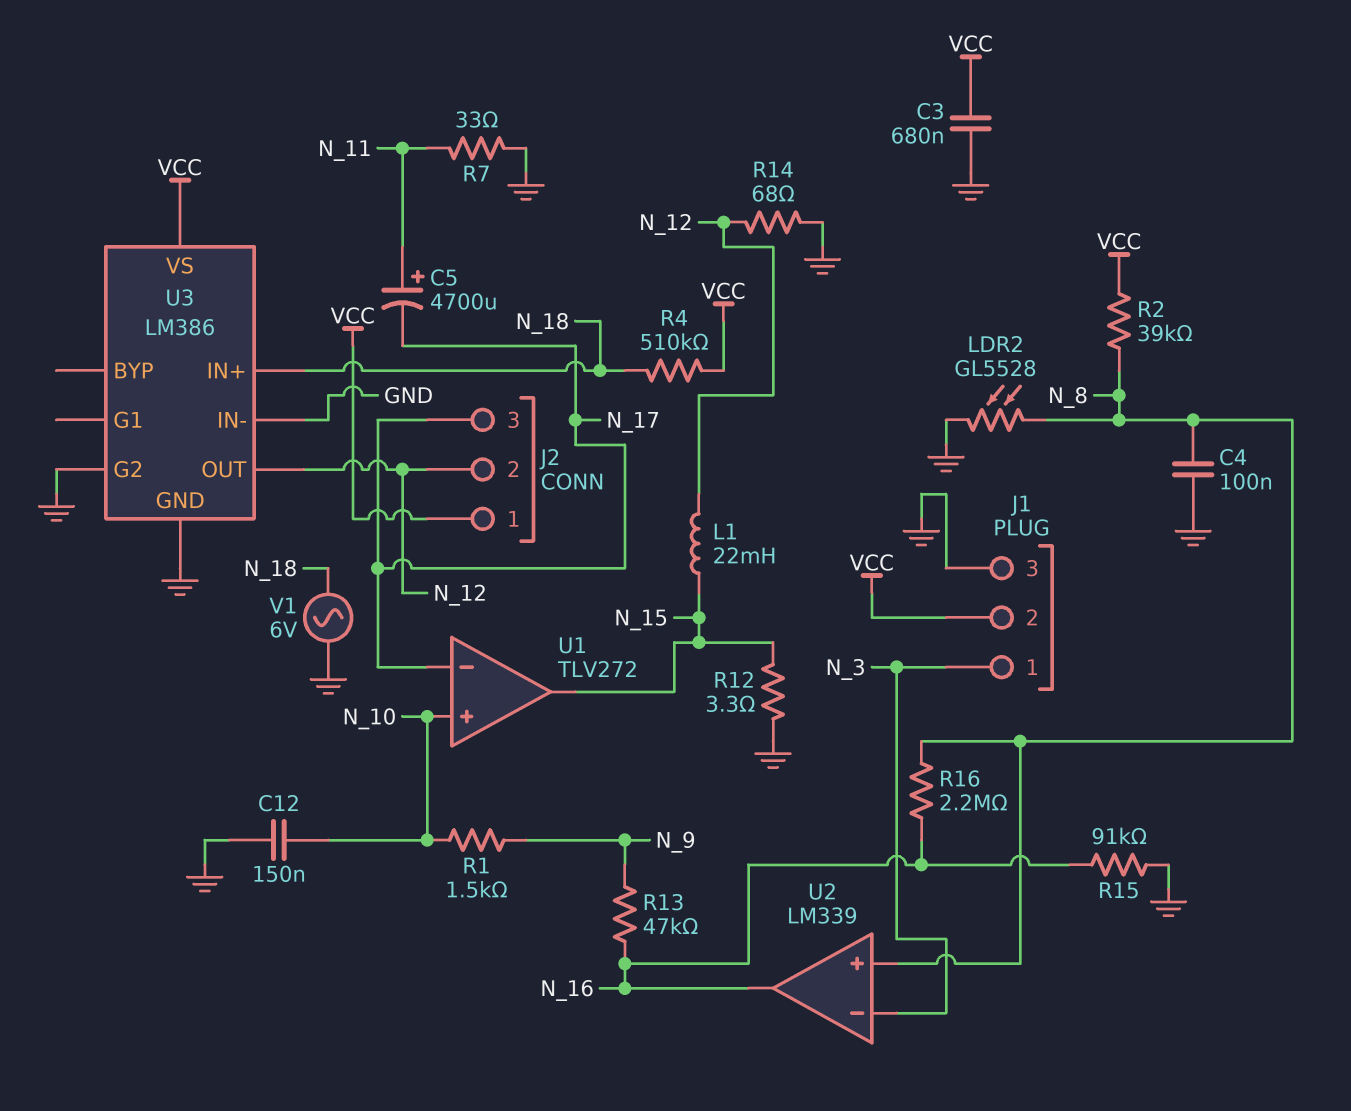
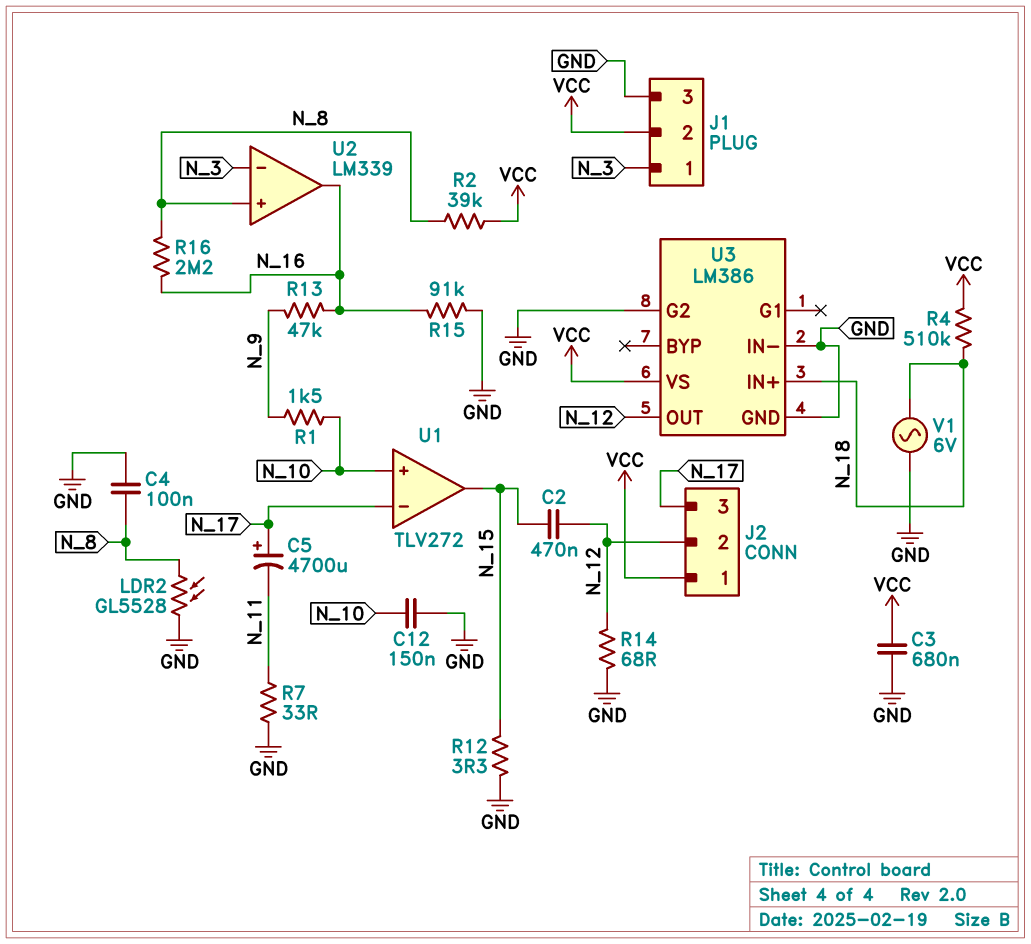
C2: none -> 470nF (N_12, N_15)
C5: 4700uF (plus N_11, minus N_17) -> 4700uF (plus N_17, minus N_11)
L1: 22mH (N_12, N_15) -> none

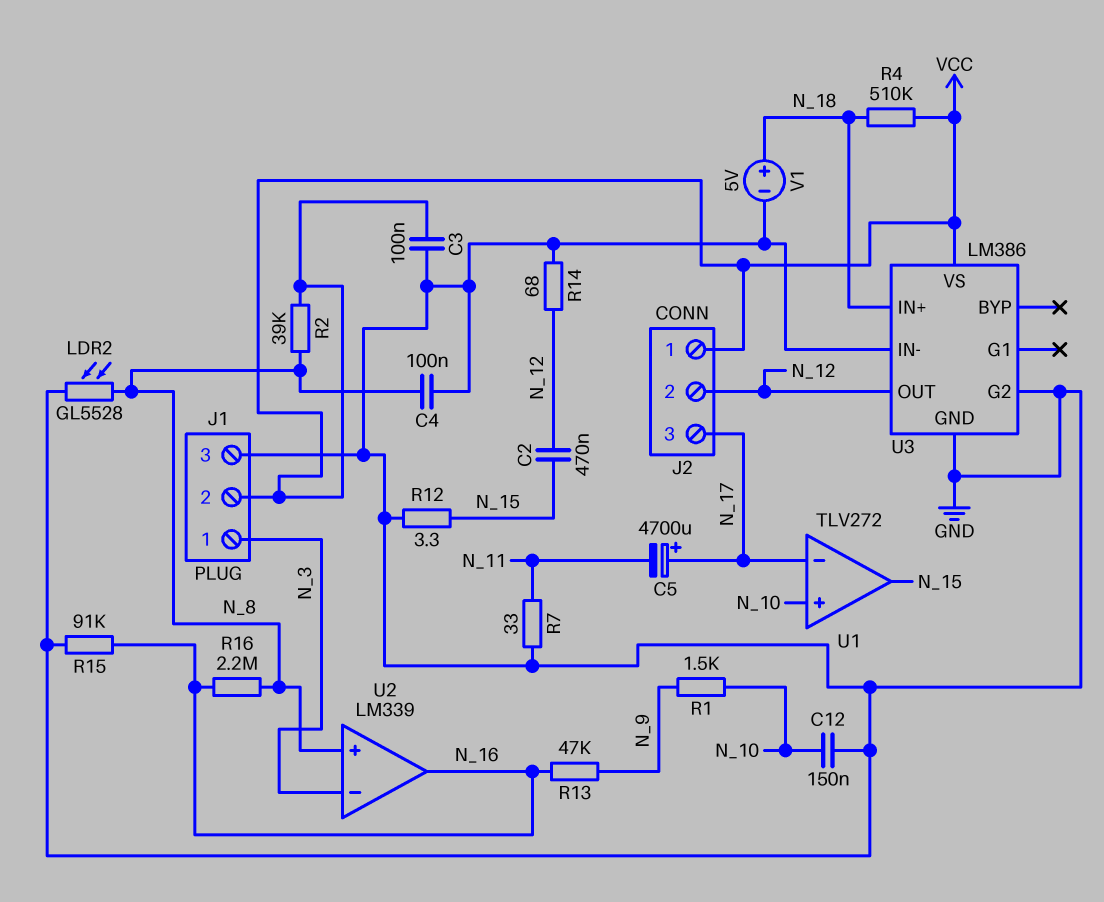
C3: 680nF (GND, VCC) -> 100nF (GND, VCC)
V1: AC 6V (GND, N_18) -> 5V (plus N_18, minus GND)

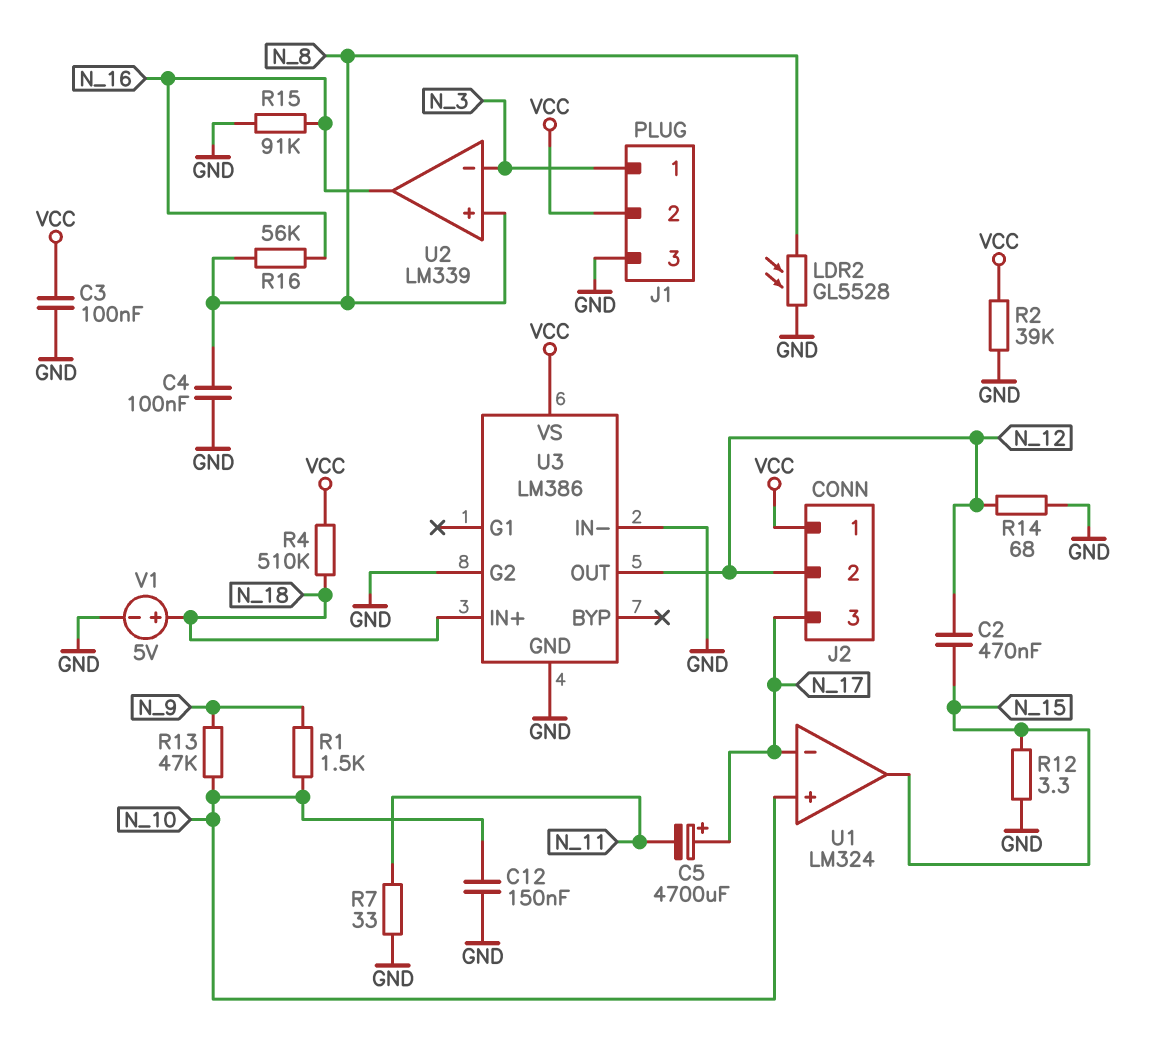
R2: 39k (N_8, VCC) -> 39k (GND, VCC)
R13: 47k (N_9, N_16) -> 47k (N_9, N_10)
R16: 2.2M (N_8, N_16) -> 56k (N_8, N_16)
U1: TLV272 -> LM324

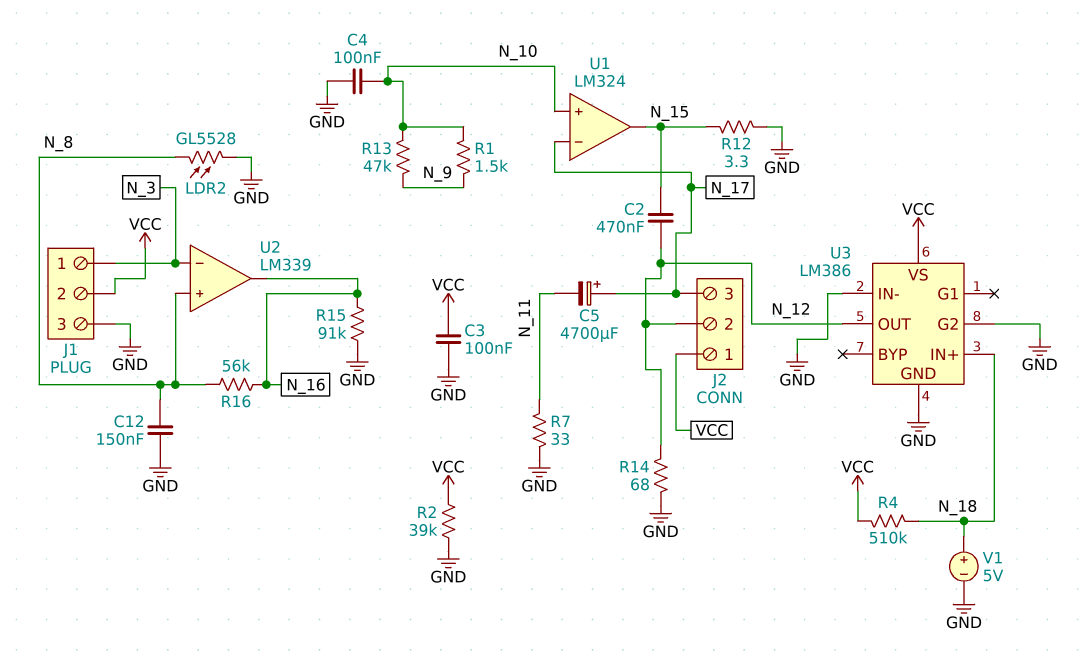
C4: 100nF (GND, N_8) -> 100nF (GND, N_10)
C12: 150nF (GND, N_10) -> 150nF (GND, N_8)

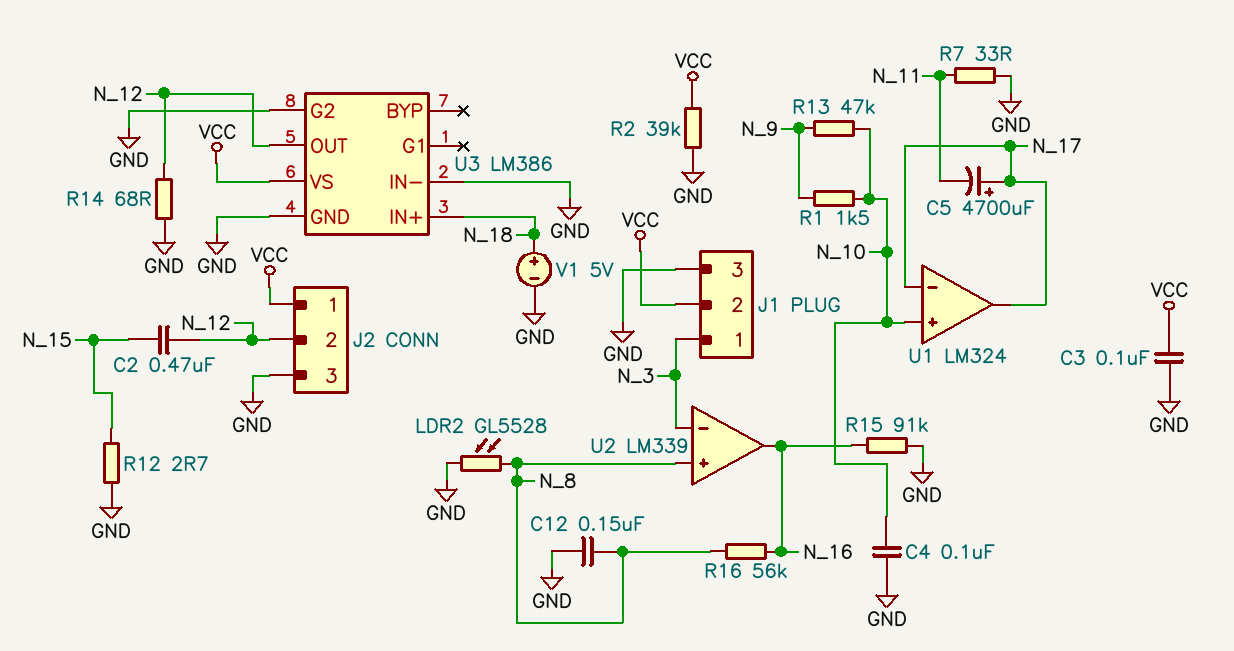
J2 pin 3: N_17 -> GND
R4: 510k (N_18, VCC) -> none
R12: 3.3 (GND, N_15) -> 2.7 (GND, N_15)
U1 pin out: N_15 -> N_17

